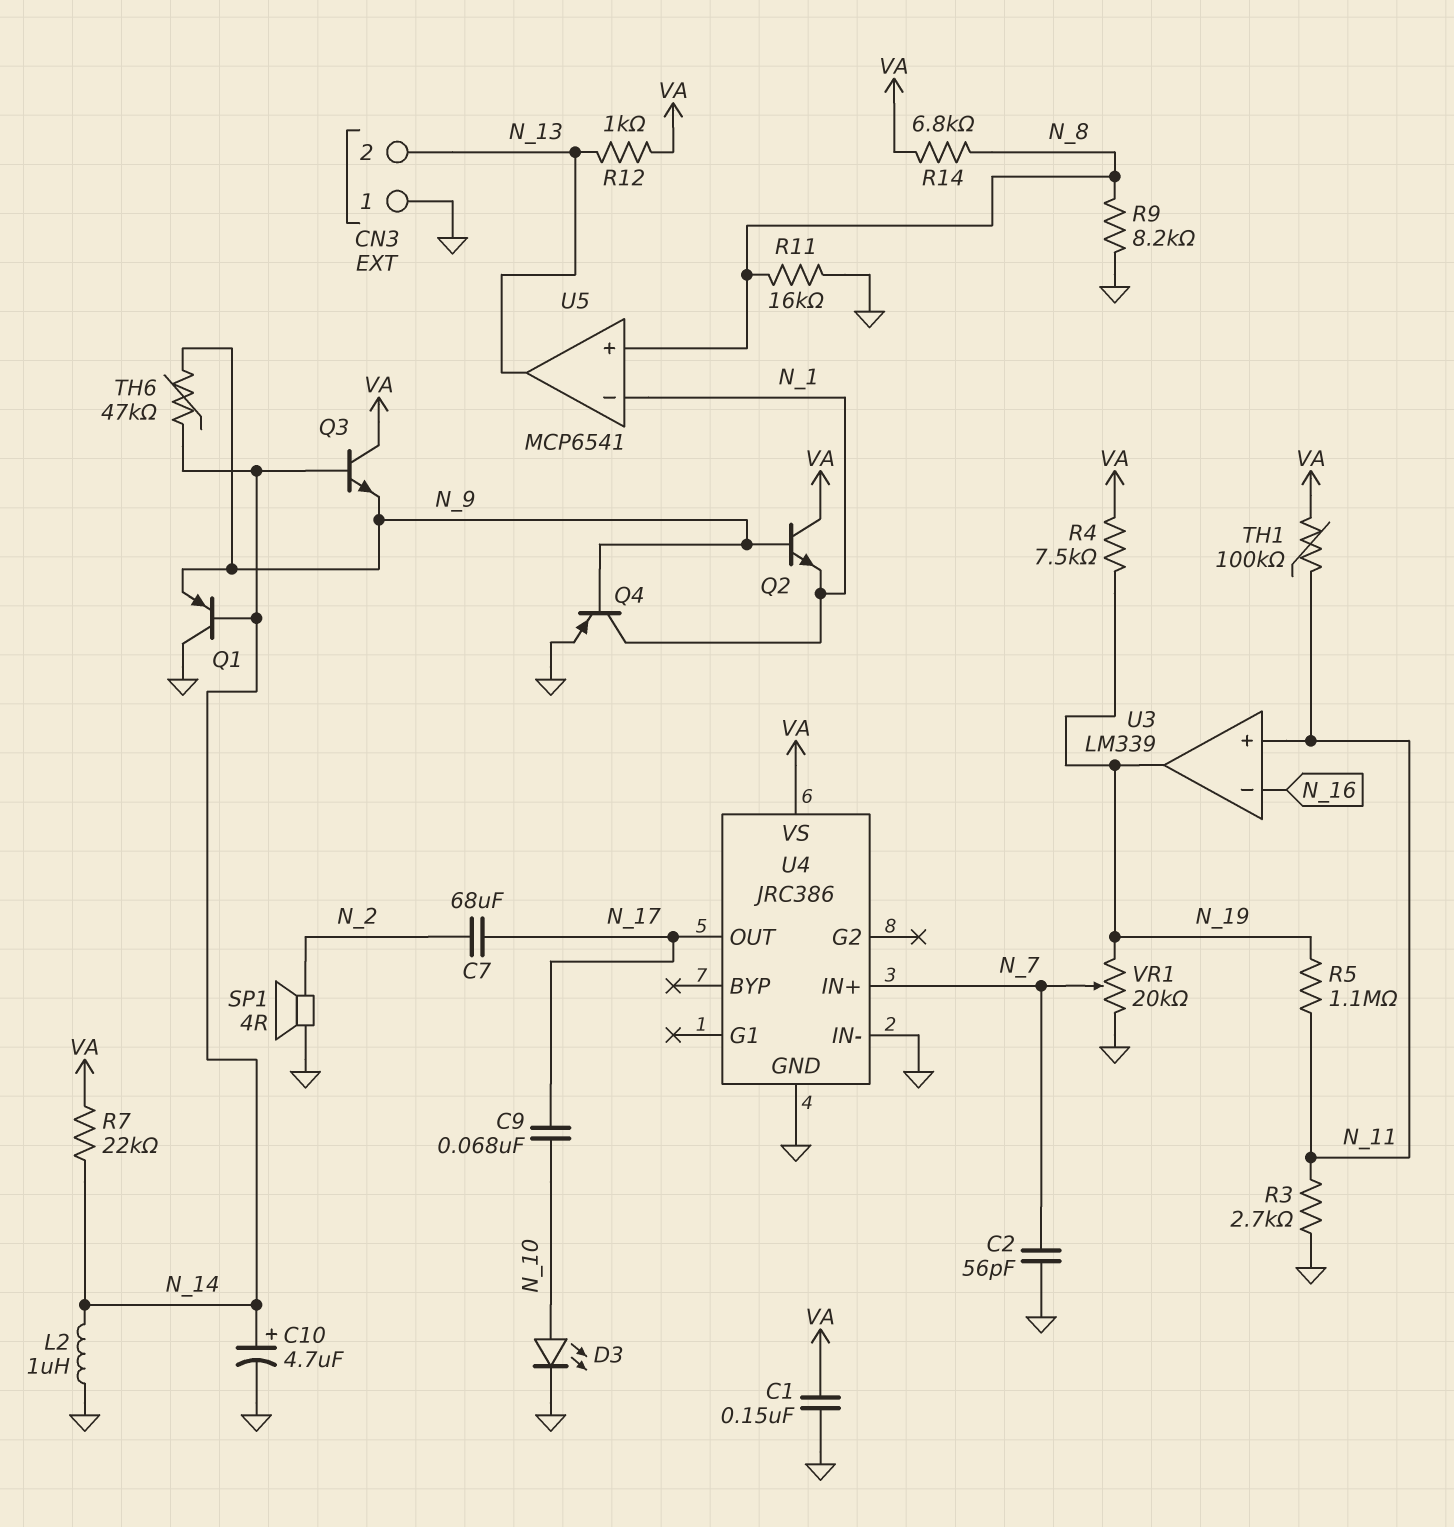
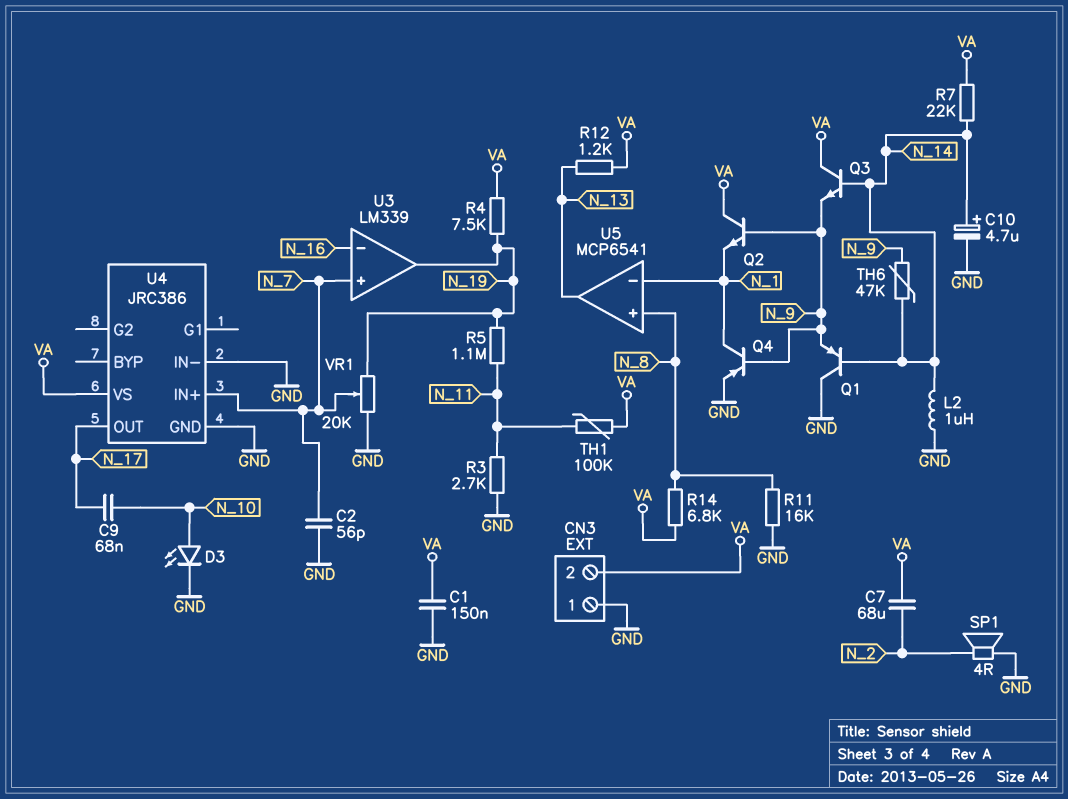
C7: 68uF (N_2, N_17) -> 68uF (N_2, VA)
CN3 pin 2: N_13 -> VA
R9: 8.2k (GND, N_8) -> none
R12: 1k (N_13, VA) -> 1.2k (N_13, VA)
U3 pin in+: N_11 -> N_7

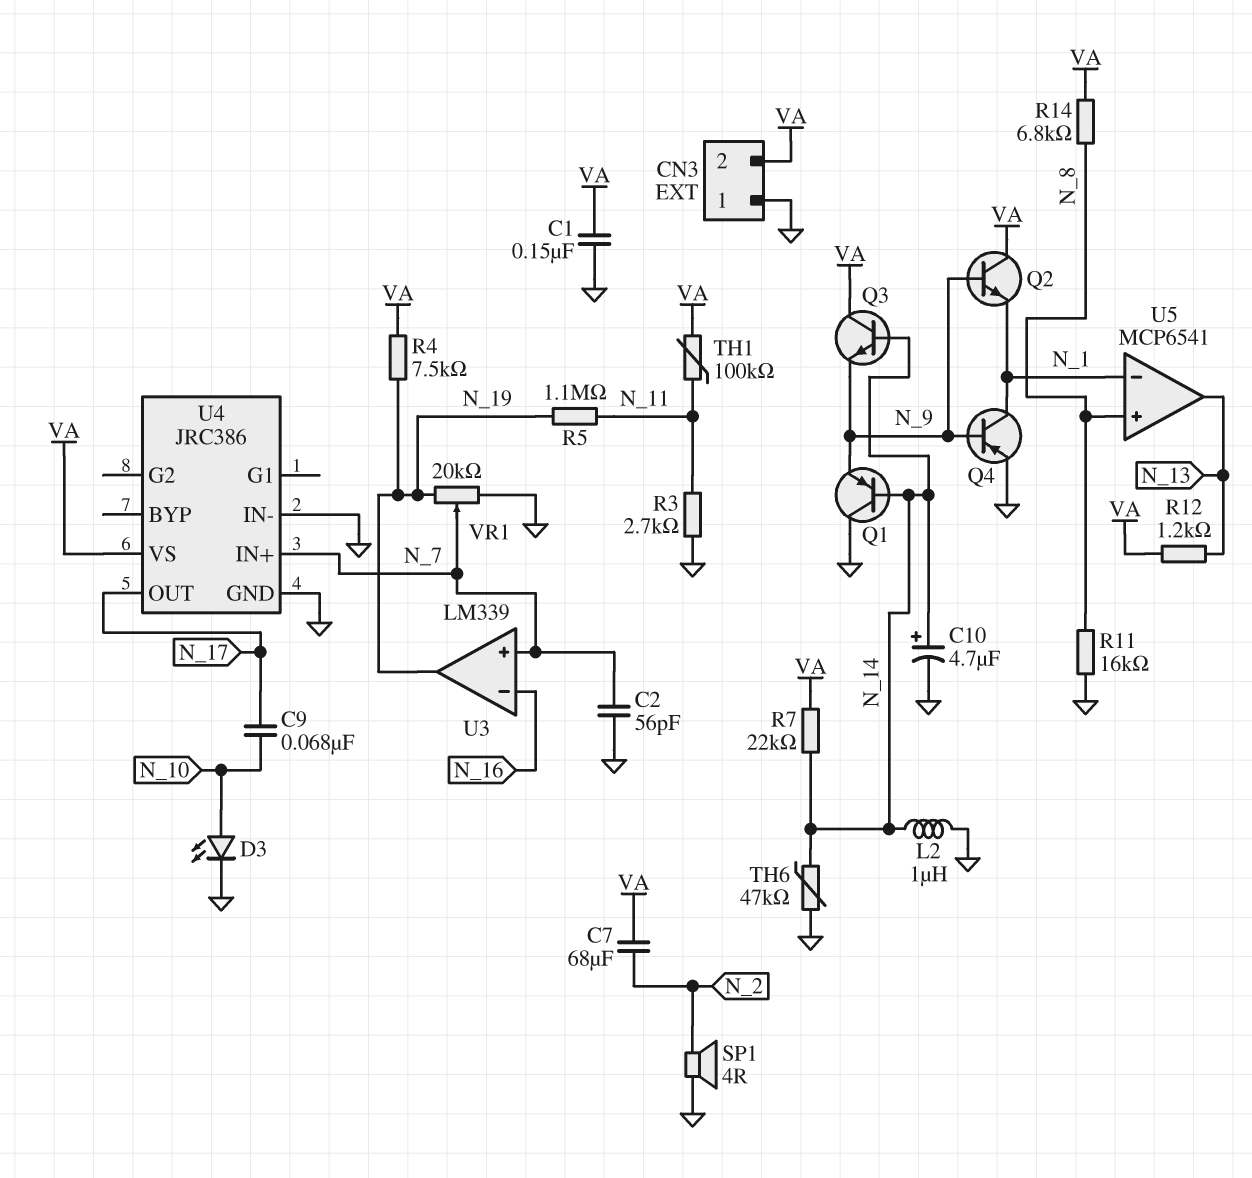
TH6: 47k (N_9, N_14) -> 47k (GND, N_14)

